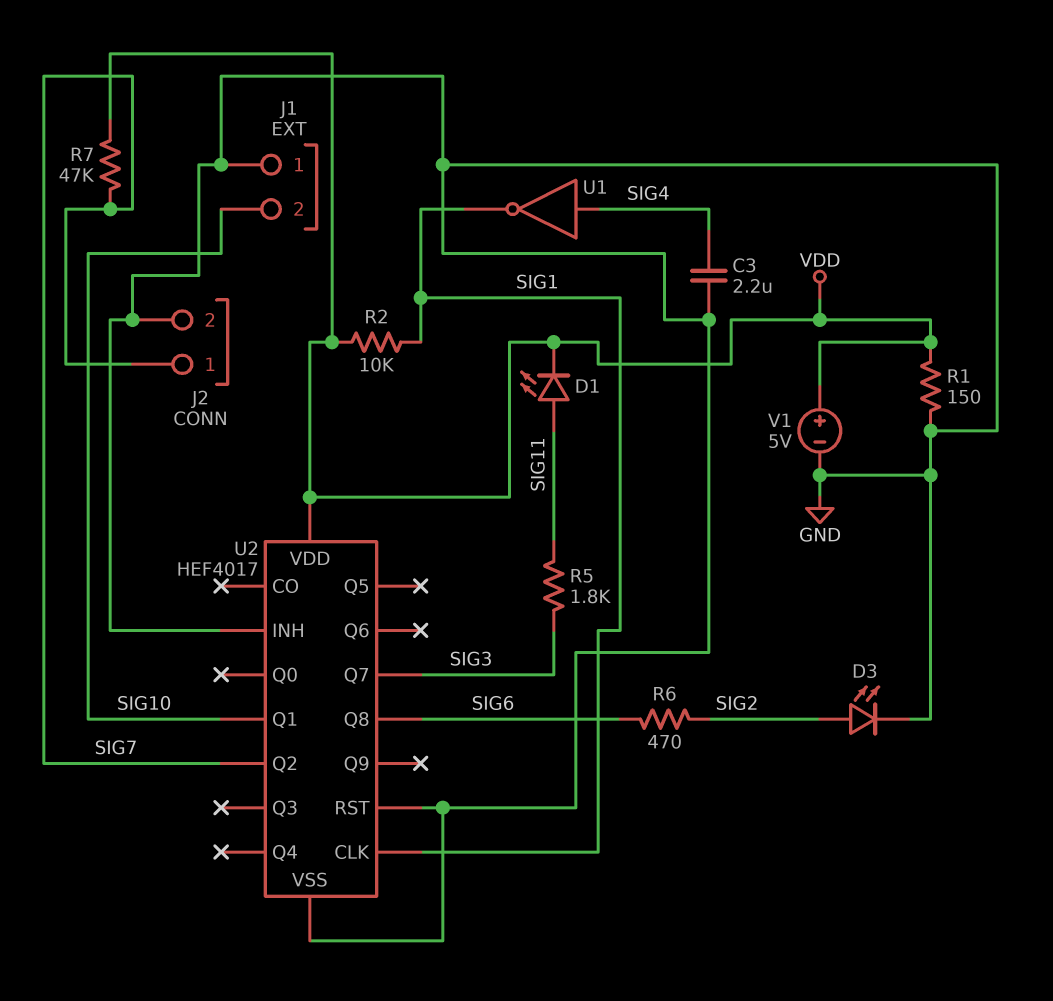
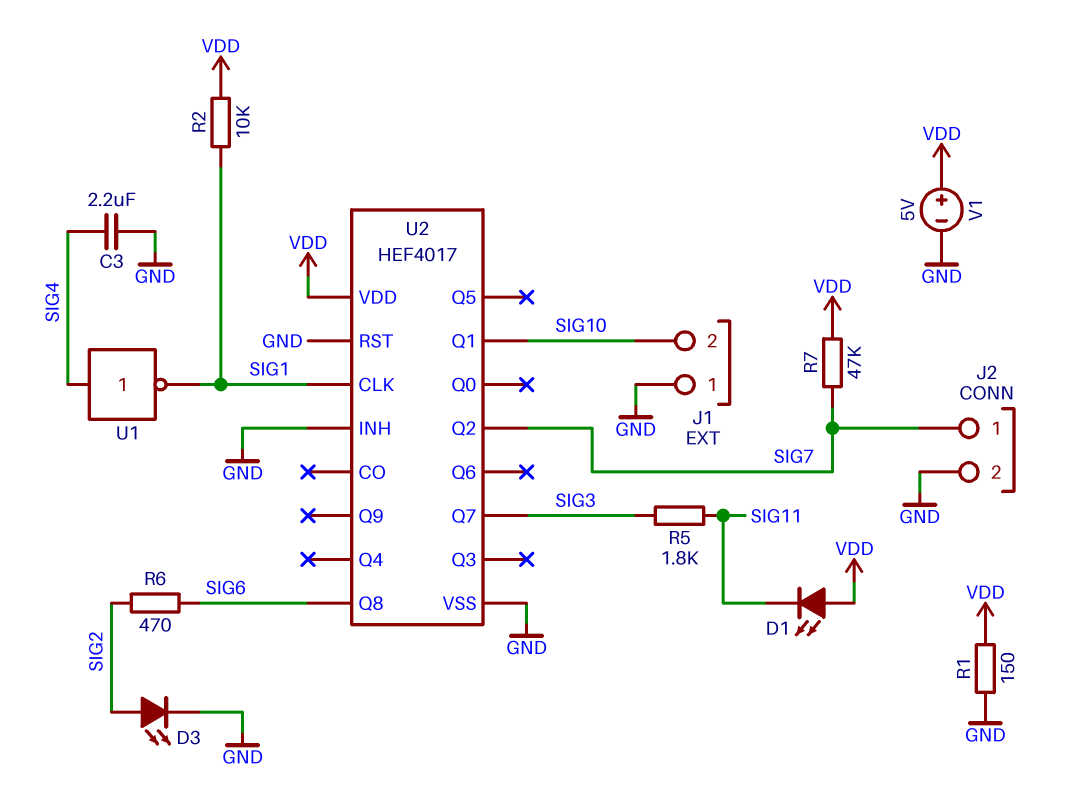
D1: LED (A SIG11, K VDD) -> LED (A VDD, K SIG11)

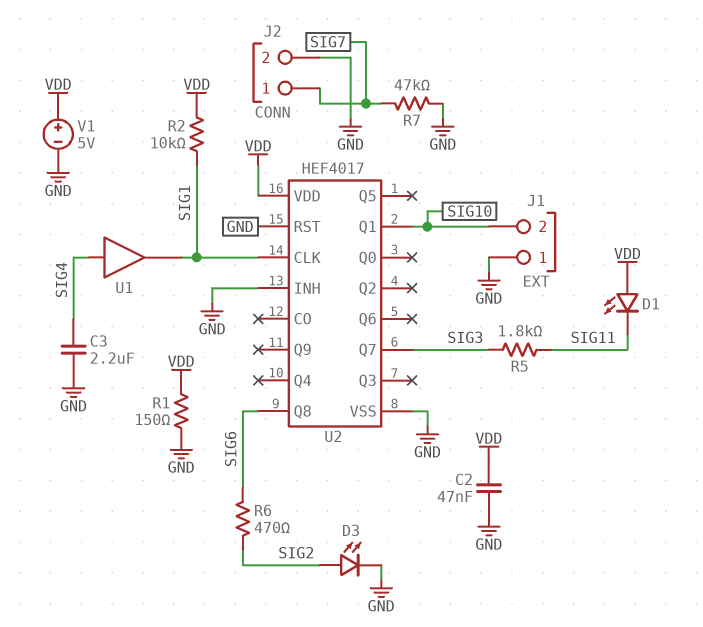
C2: none -> 47nF (GND, VDD)
R7: 47k (SIG7, VDD) -> 47k (GND, SIG7)
U1: NOT (in SIG4, out SIG1) -> buffer (in SIG4, out SIG1)
U2 pin Q2: SIG7 -> none

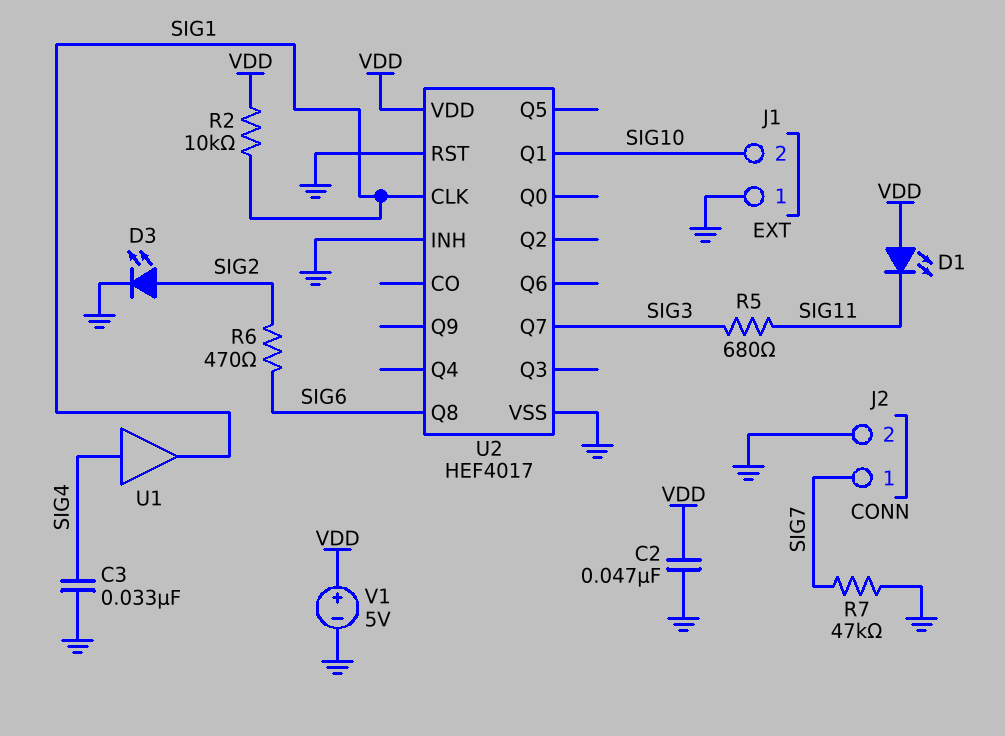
C3: 2.2uF (GND, SIG4) -> 33nF (GND, SIG4)
R1: 150 (GND, VDD) -> none
R5: 1.8k (SIG3, SIG11) -> 680 (SIG3, SIG11)

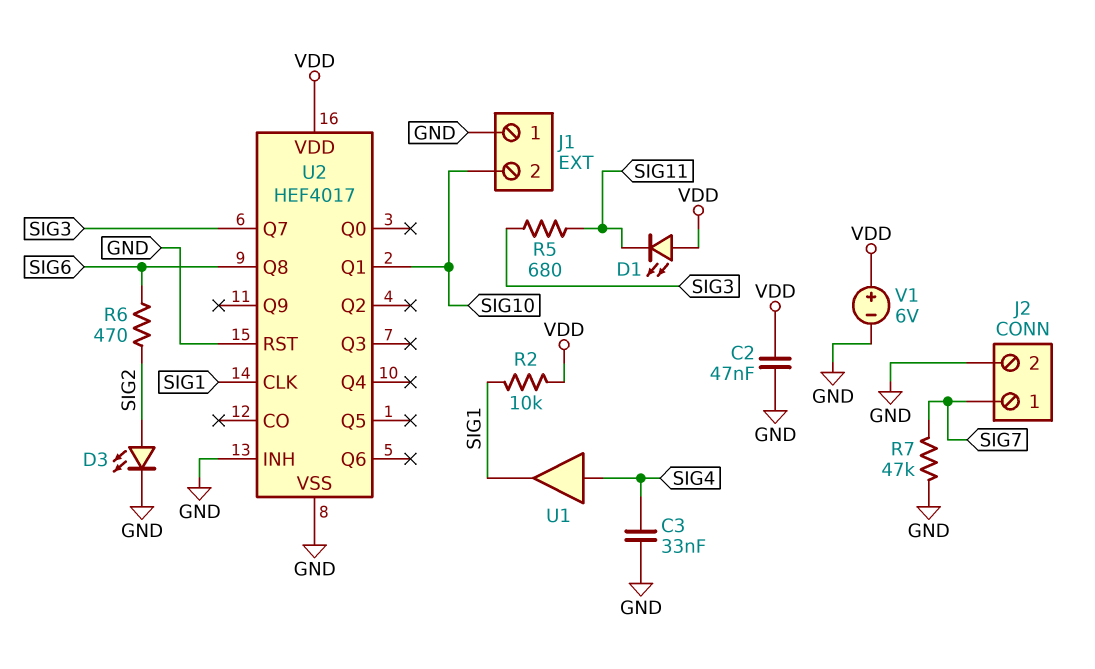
V1: 5V (plus VDD, minus GND) -> 6V (plus VDD, minus GND)

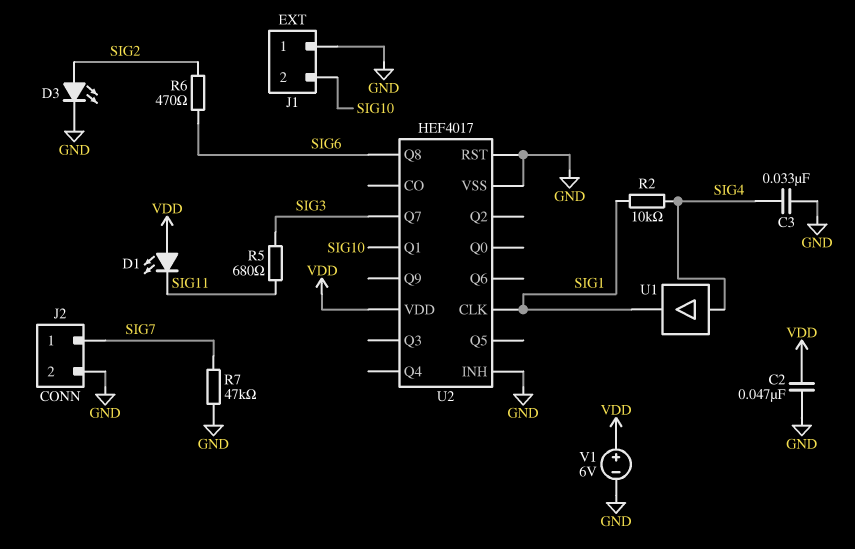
R2: 10k (SIG1, VDD) -> 10k (SIG1, SIG4)

